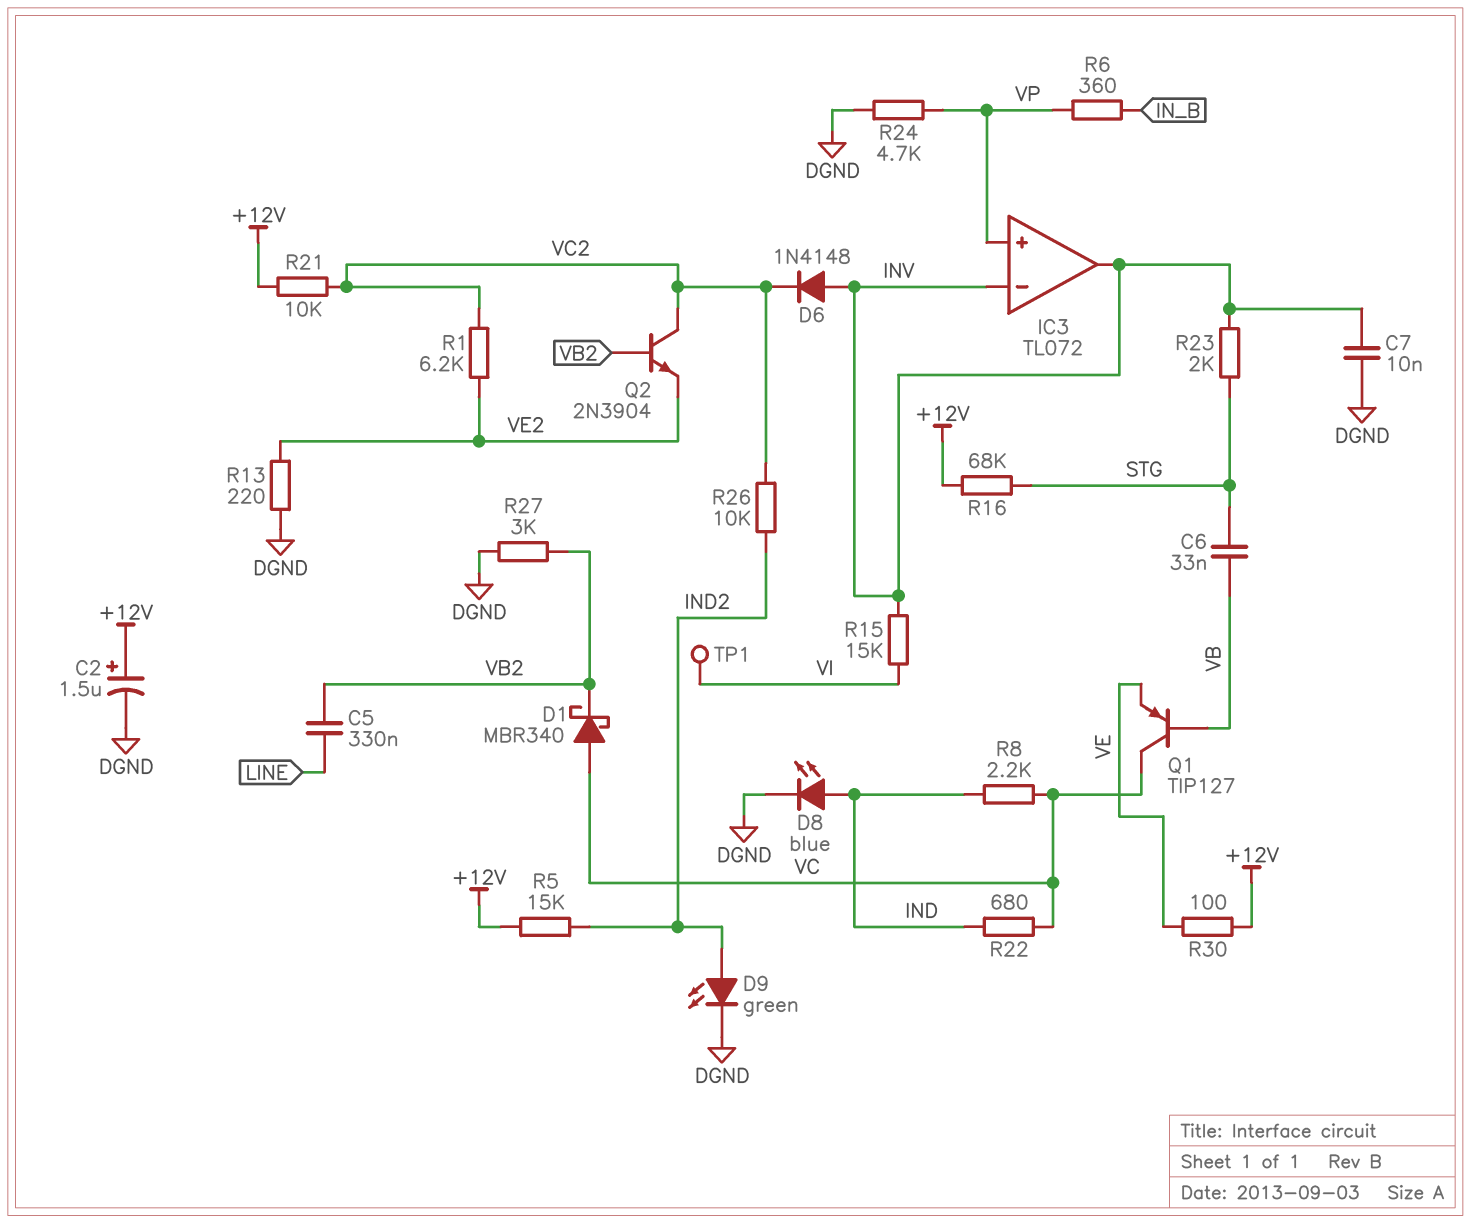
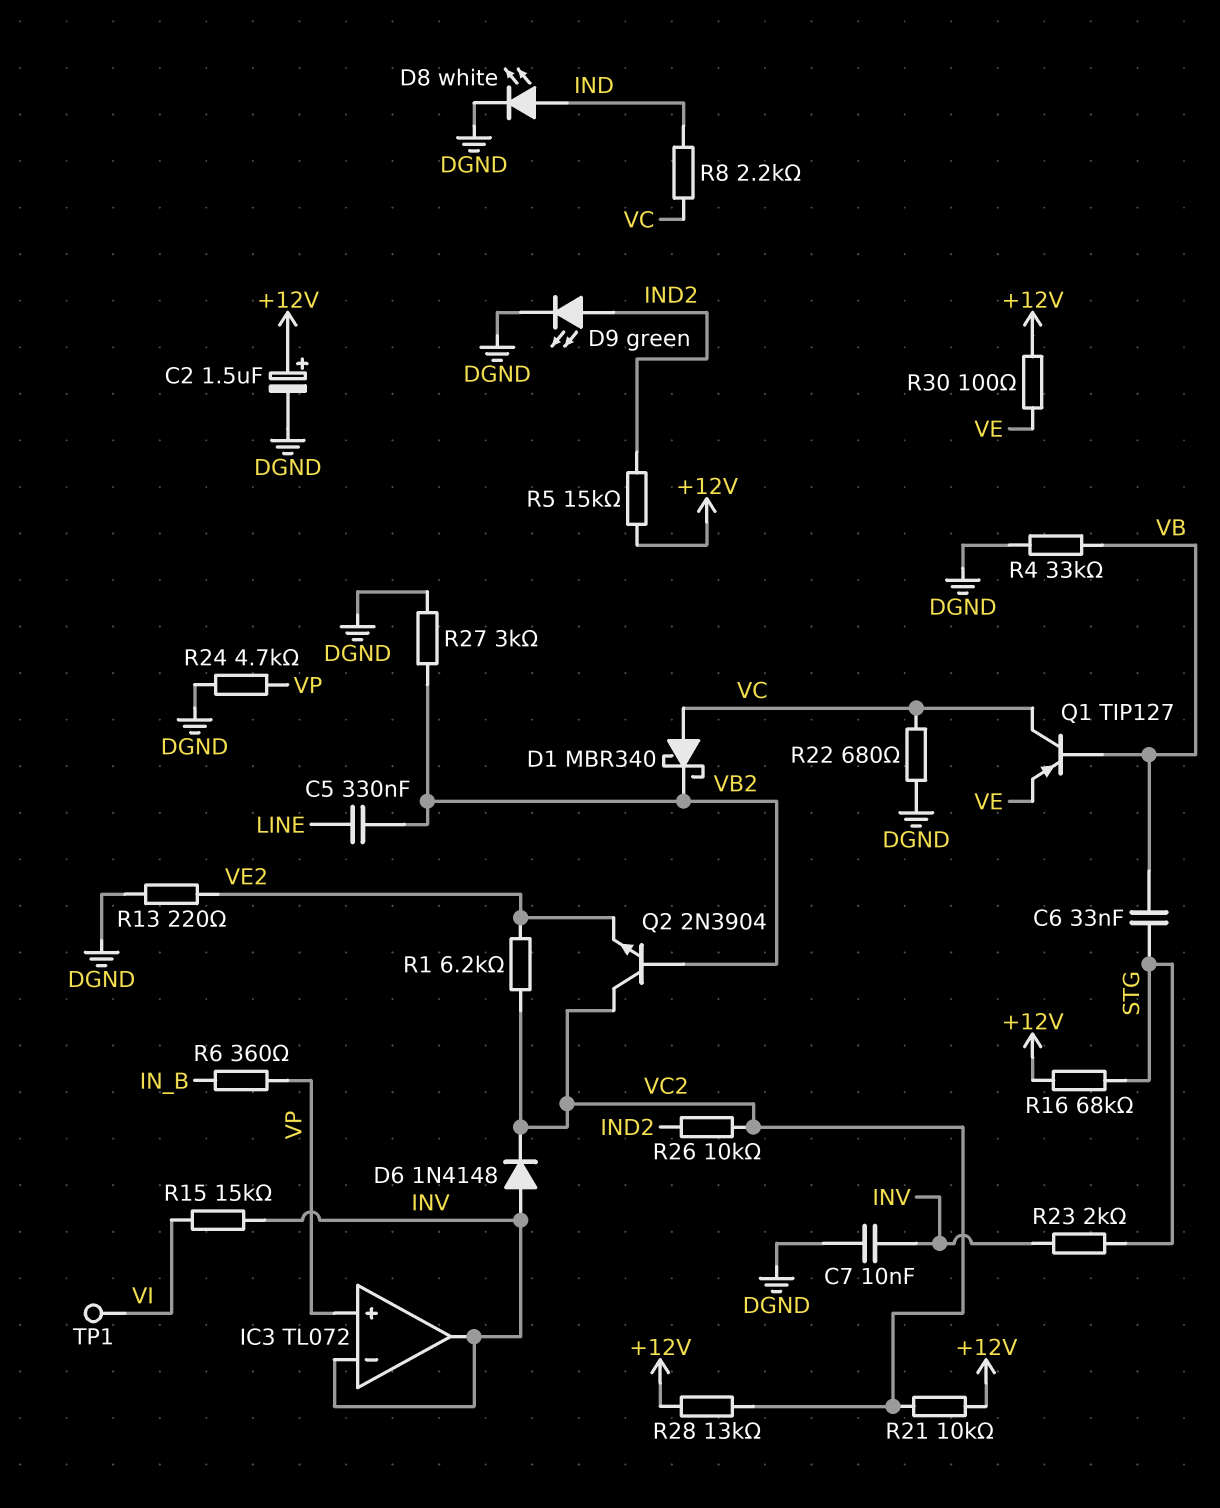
D8: LED blue (A IND, K DGND) -> LED white (A IND, K DGND)
R4: none -> 33k (DGND, VB)
R22: 680 (IND, VC) -> 680 (DGND, VC)
R28: none -> 13k (+12V, VC2)

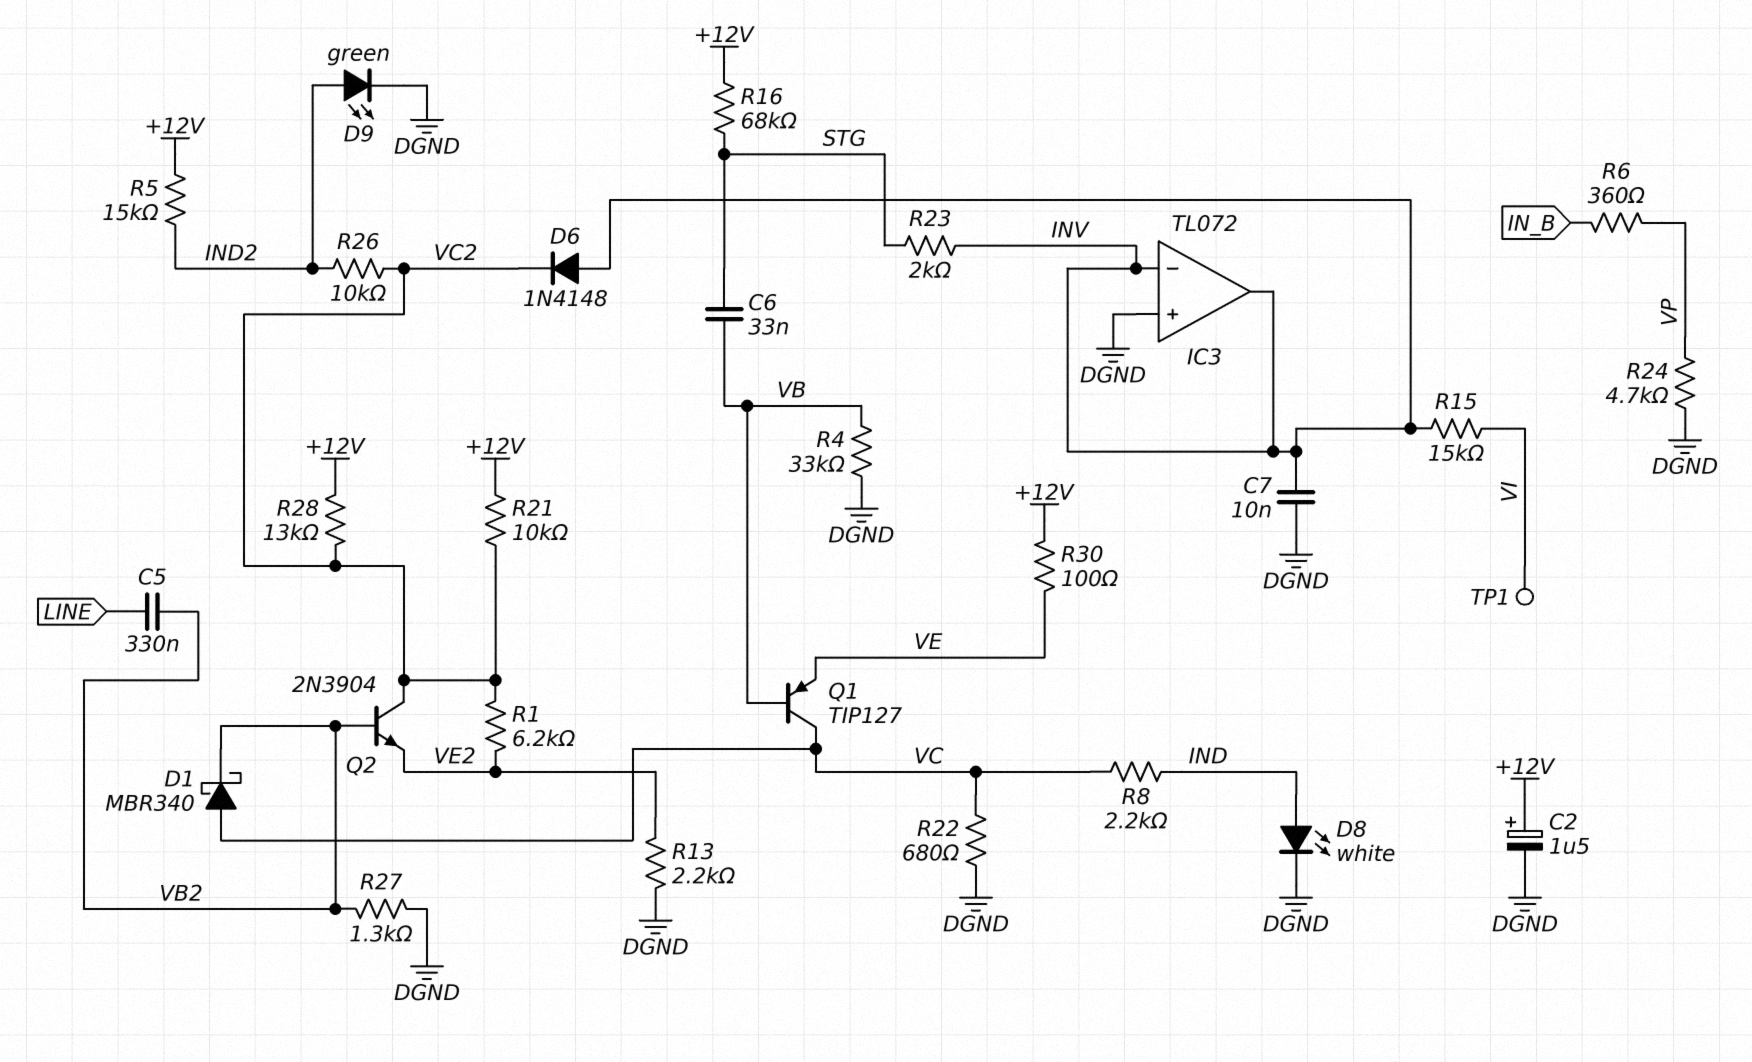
IC3 pin in+: VP -> DGND
R13: 220 (DGND, VE2) -> 2.2k (DGND, VE2)
R27: 3k (DGND, VB2) -> 1.3k (DGND, VB2)

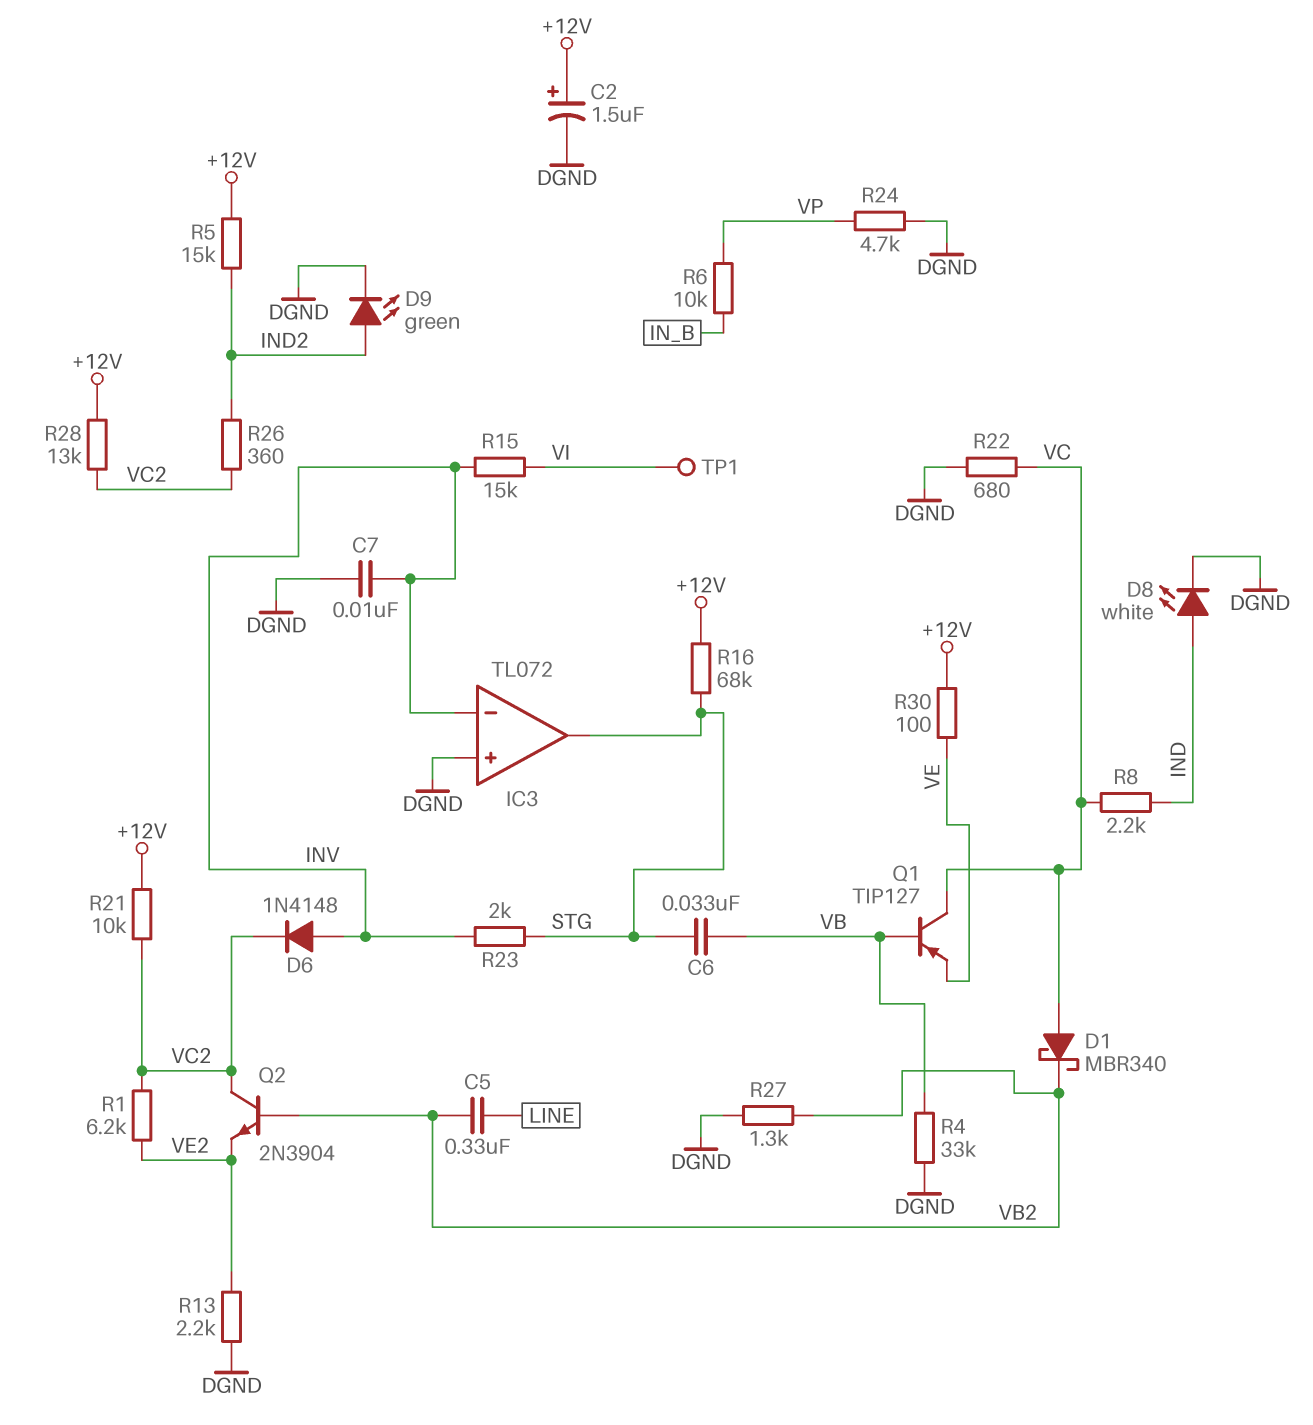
IC3 pin out: INV -> STG
R6: 360 (IN_B, VP) -> 10k (IN_B, VP)
R26: 10k (IND2, VC2) -> 360 (IND2, VC2)

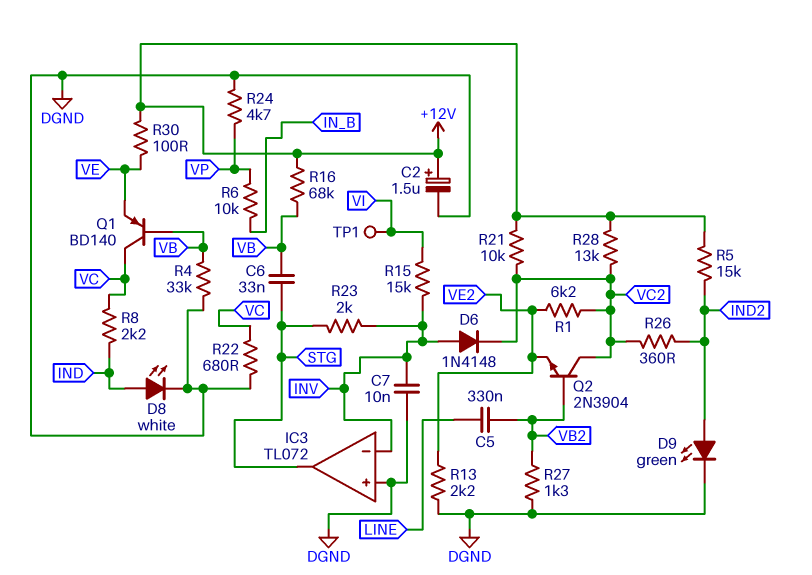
D1: schottky MBR340 (A VC, K VB2) -> none
Q1: PNP TIP127 (B VB, C VC, E VE) -> PNP BD140 (B VB, C VC, E VE)
R16: 68k (+12V, STG) -> 68k (+12V, VB)

